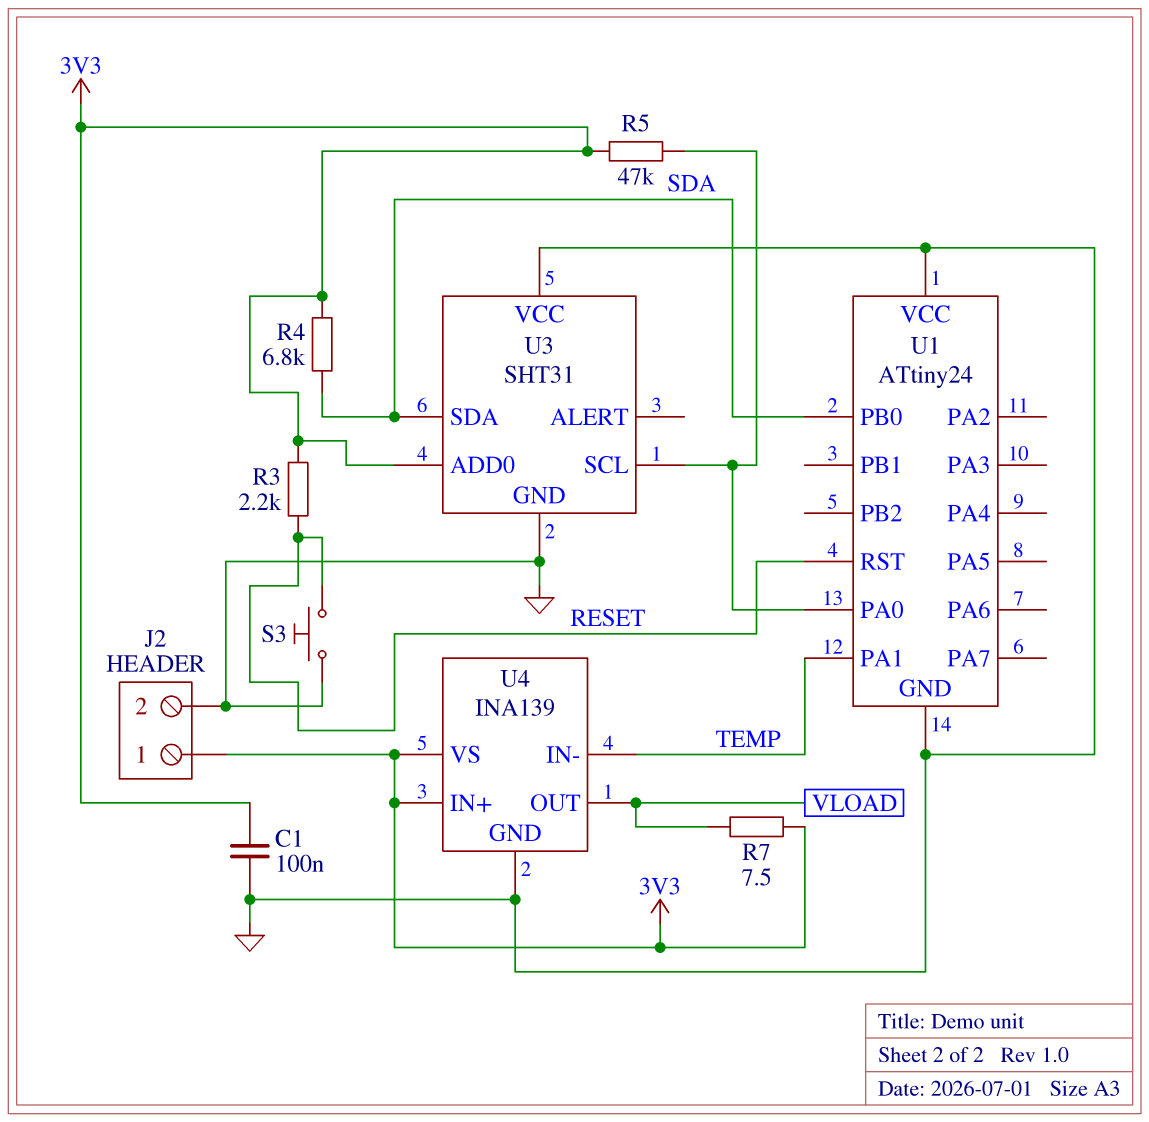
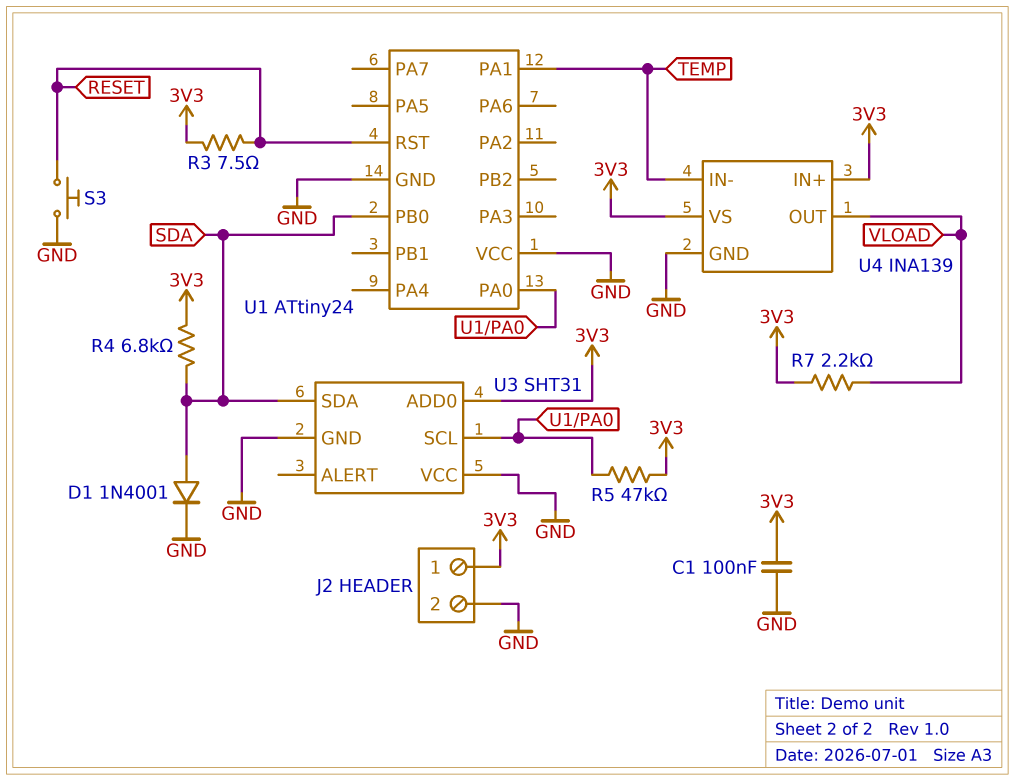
D1: none -> diode 1N4001 (A SDA, K GND)
R3: 2.2k (3V3, RESET) -> 7.5 (3V3, RESET)
R7: 7.5 (3V3, VLOAD) -> 2.2k (3V3, VLOAD)

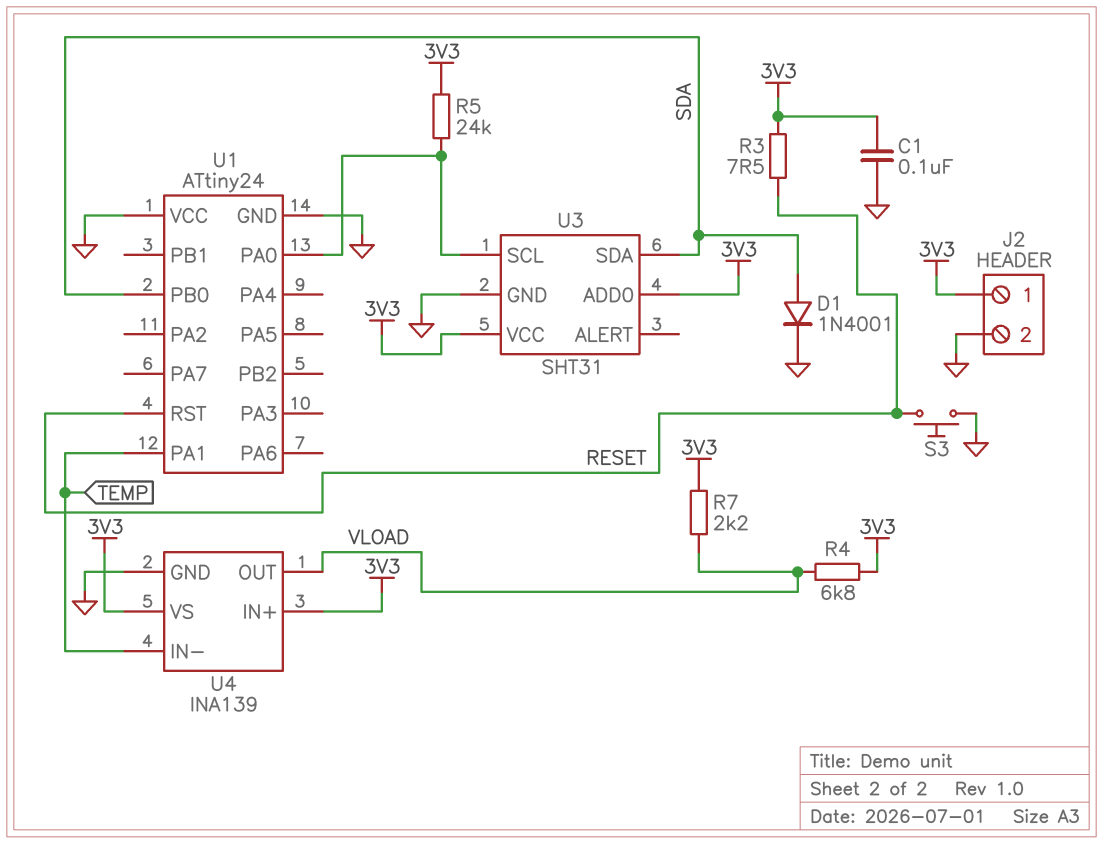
R4: 6.8k (3V3, SDA) -> 6.8k (3V3, VLOAD)
R5: 47k (3V3, U1/PA0) -> 24k (3V3, U1/PA0)
U3 pin VCC: GND -> 3V3

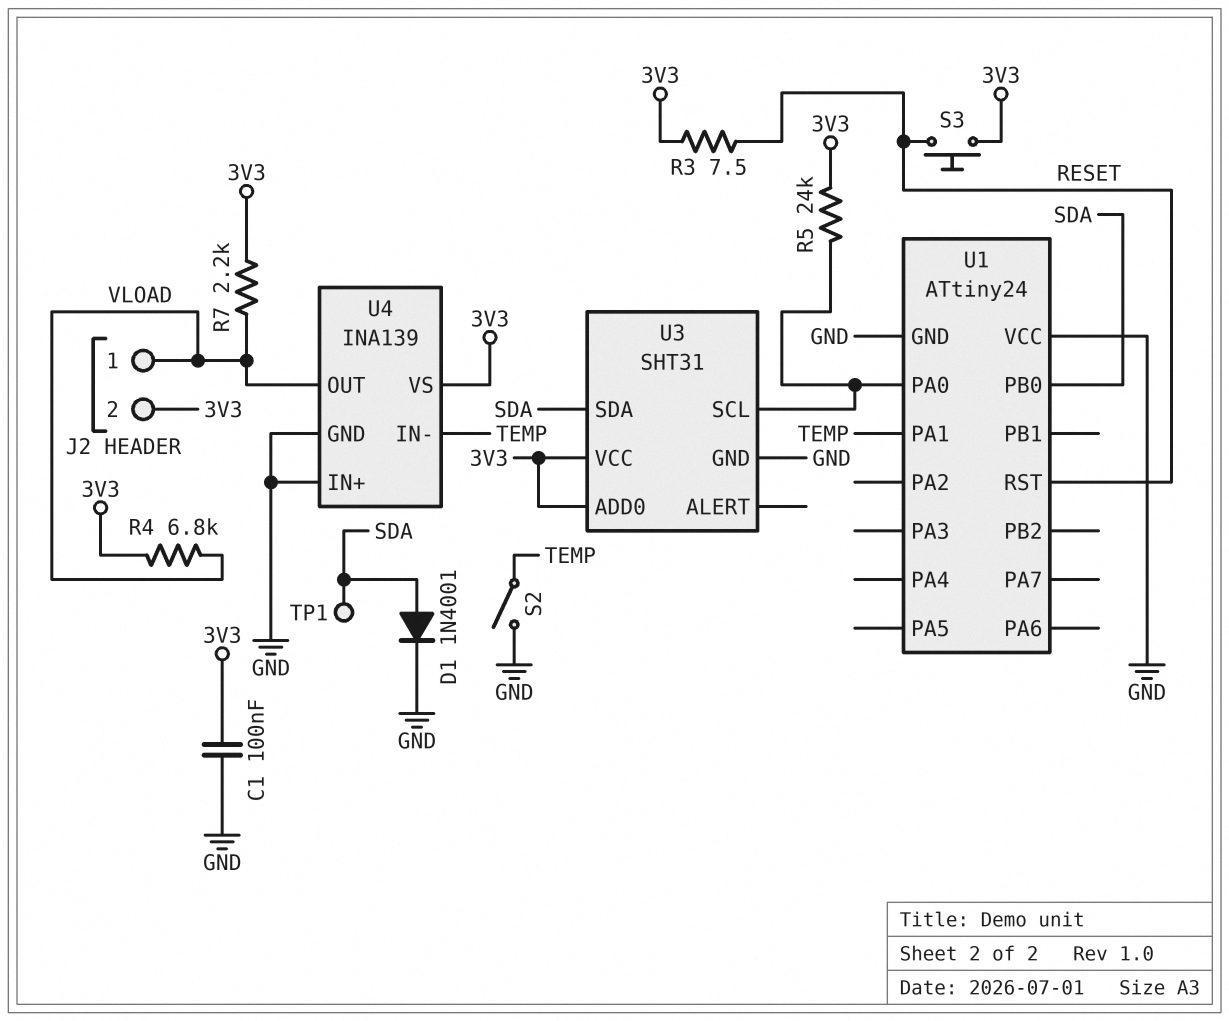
J2 pin 1: 3V3 -> VLOAD
J2 pin 2: GND -> 3V3
S2: none -> switch (GND, TEMP)
S3: button (GND, RESET) -> button (3V3, RESET)
TP1: none -> test point (SDA)
U4 pin IN+: 3V3 -> GND

